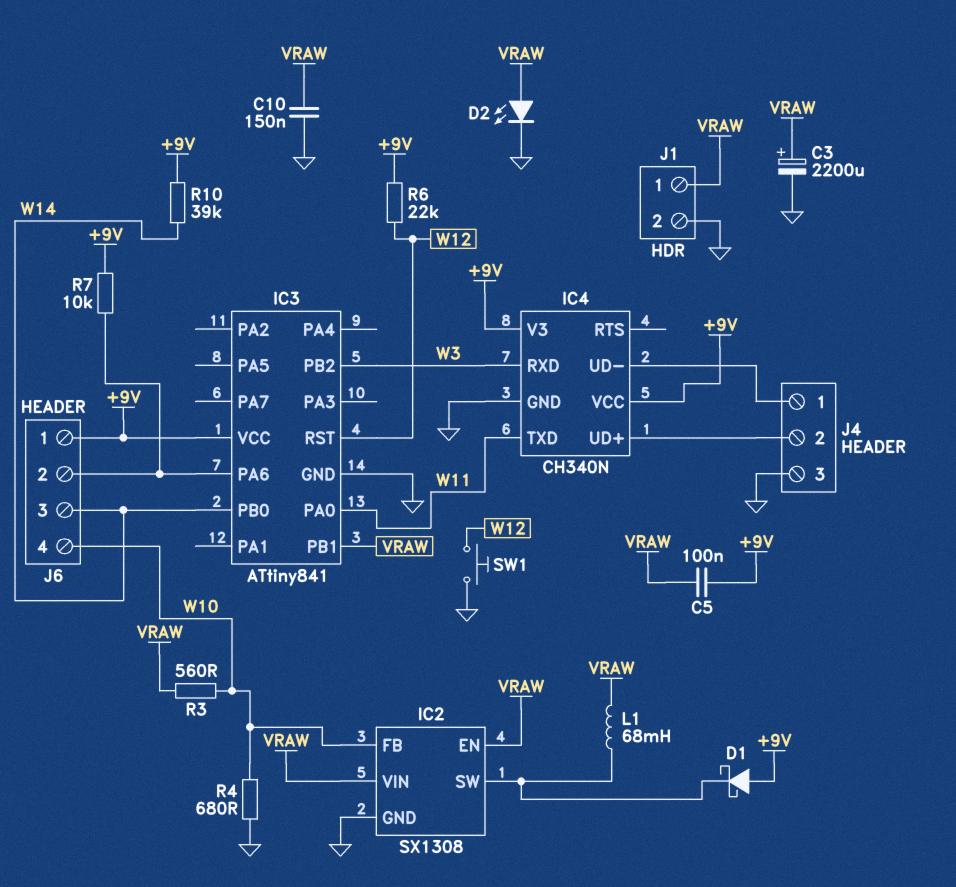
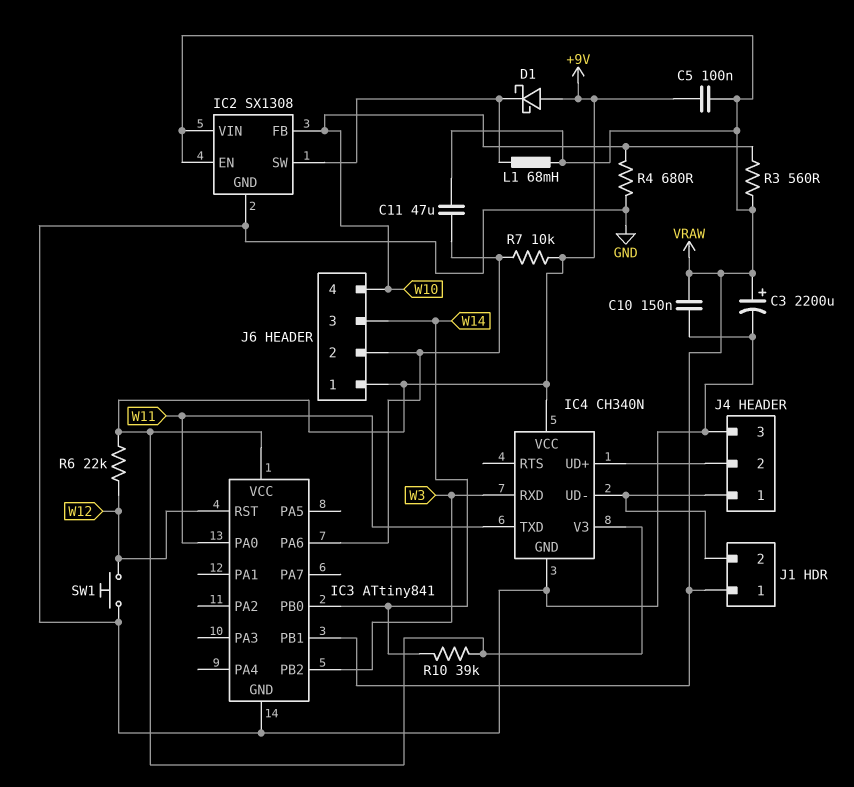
C11: none -> 47uF (IC3/PA6, VRAW)
D2: LED (A VRAW, K GND) -> none
J1 pin 2: GND -> IC4/UD-

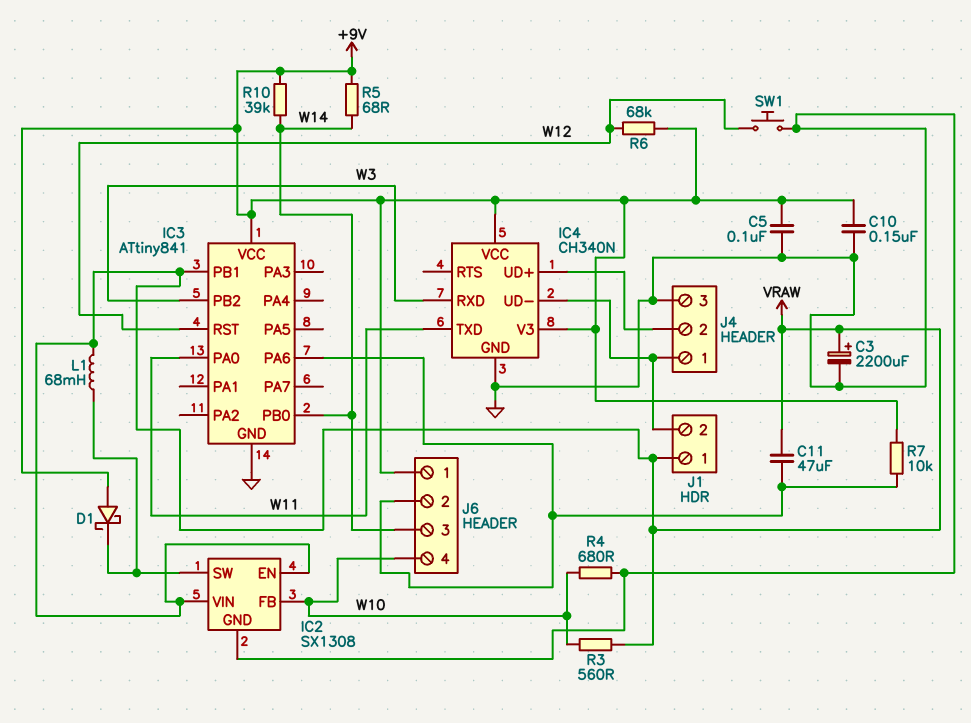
C5: 100nF (+9V, VRAW) -> 100nF (+9V, GND)
C10: 150nF (GND, VRAW) -> 150nF (+9V, GND)
R5: none -> 68 (+9V, W14)
R6: 22k (+9V, W12) -> 68k (+9V, W12)

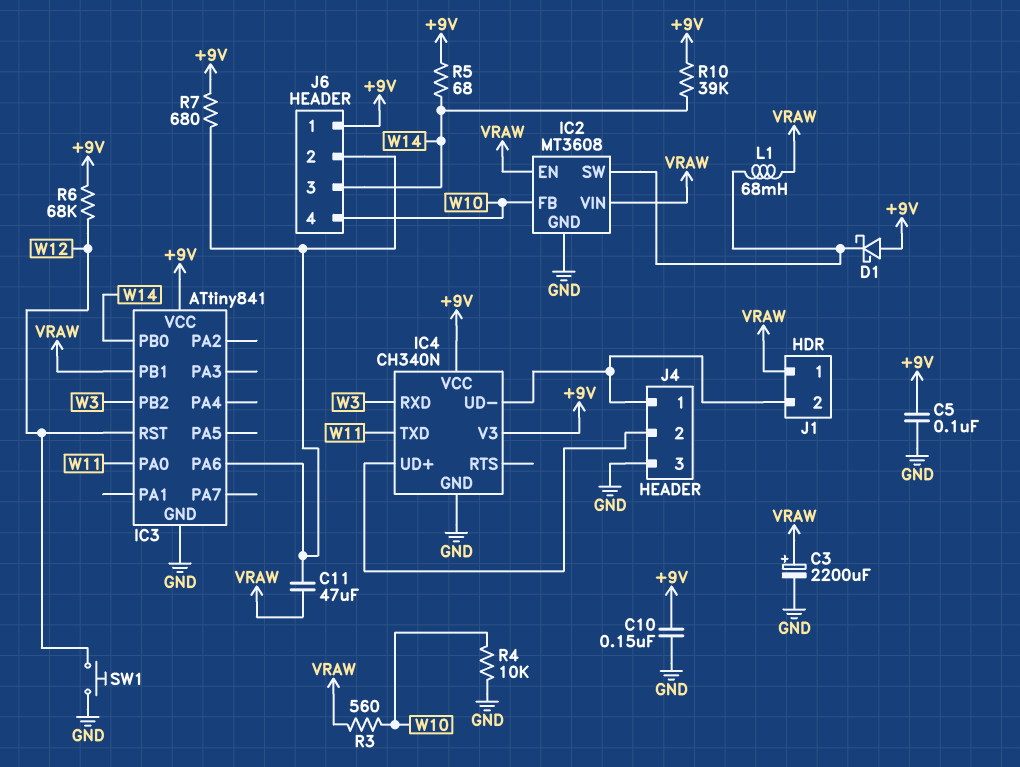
IC2: SX1308 -> MT3608
R4: 680 (GND, W10) -> 10k (GND, W10)
R7: 10k (+9V, IC3/PA6) -> 680 (+9V, IC3/PA6)

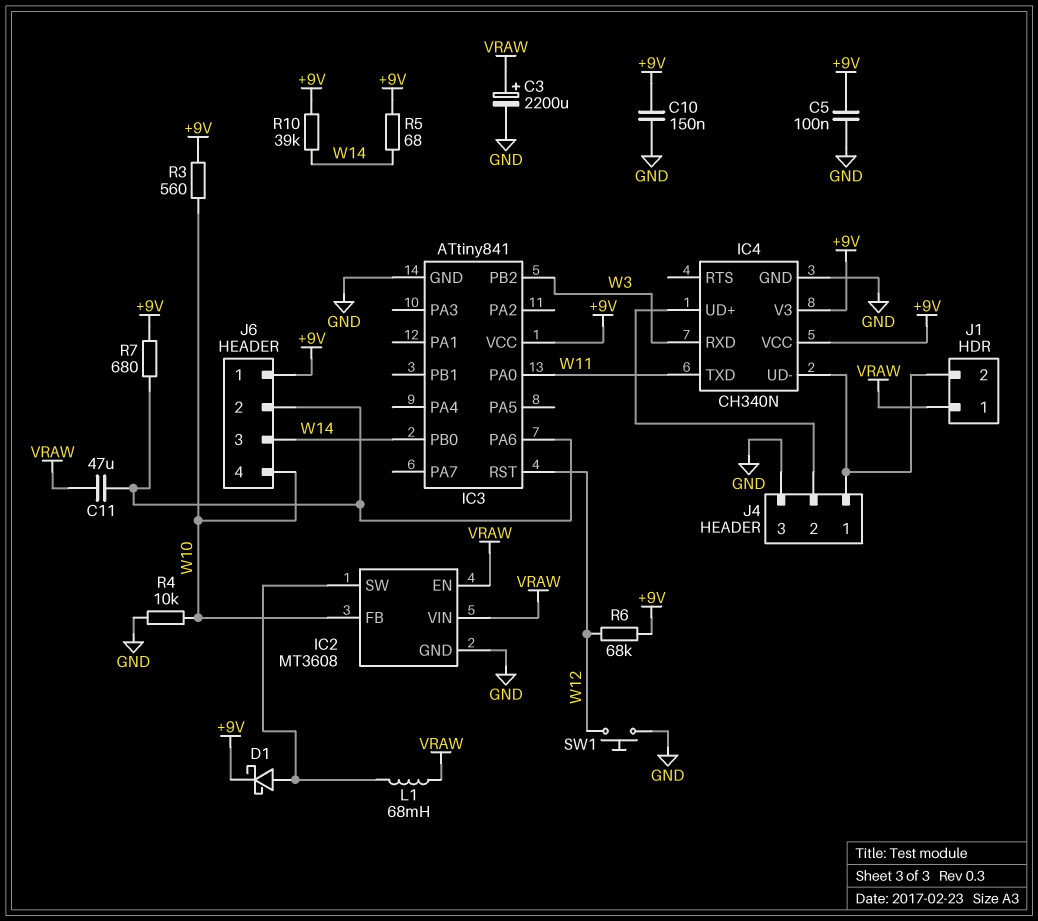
D1: schottky (A +9V, K IC2/SW) -> schottky (A IC2/SW, K +9V)
IC3 pin PB1: VRAW -> none
R3: 560 (VRAW, W10) -> 560 (+9V, W10)

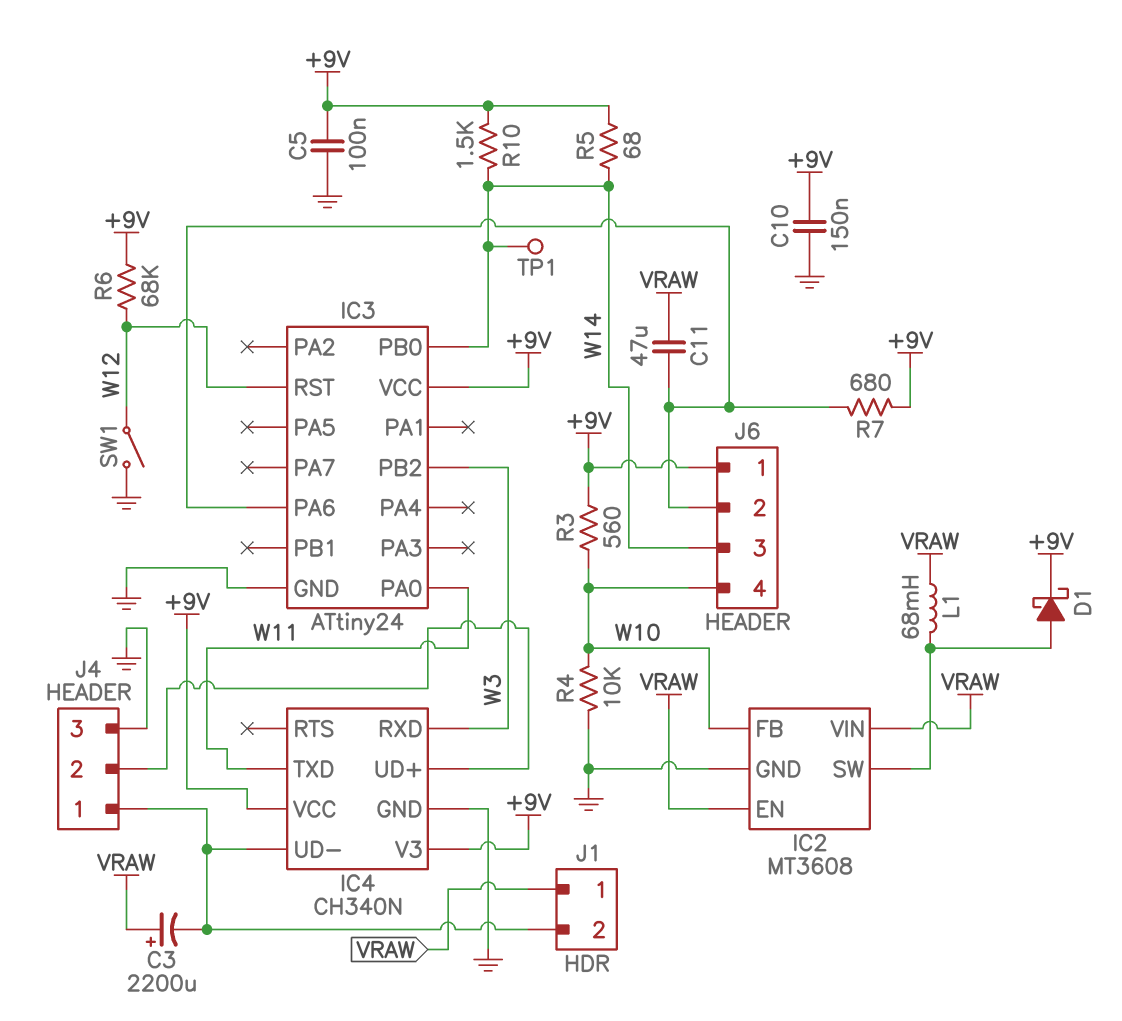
C3: 2200uF (plus VRAW, minus GND) -> 2200uF (plus VRAW, minus IC4/UD-)
IC3: ATtiny841 -> ATtiny24
R10: 39k (+9V, W14) -> 1.5k (+9V, W14)
SW1: button (GND, W12) -> switch (GND, W12)
TP1: none -> test point (W14)

